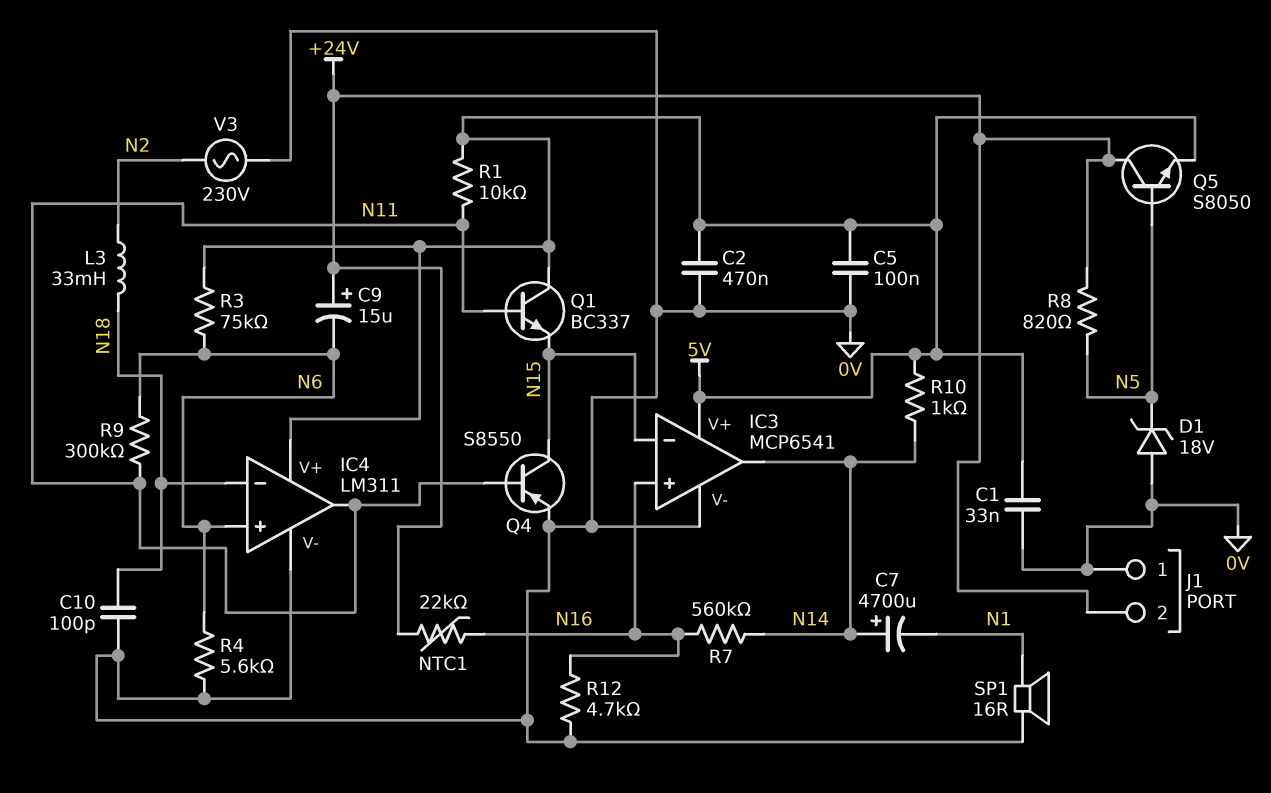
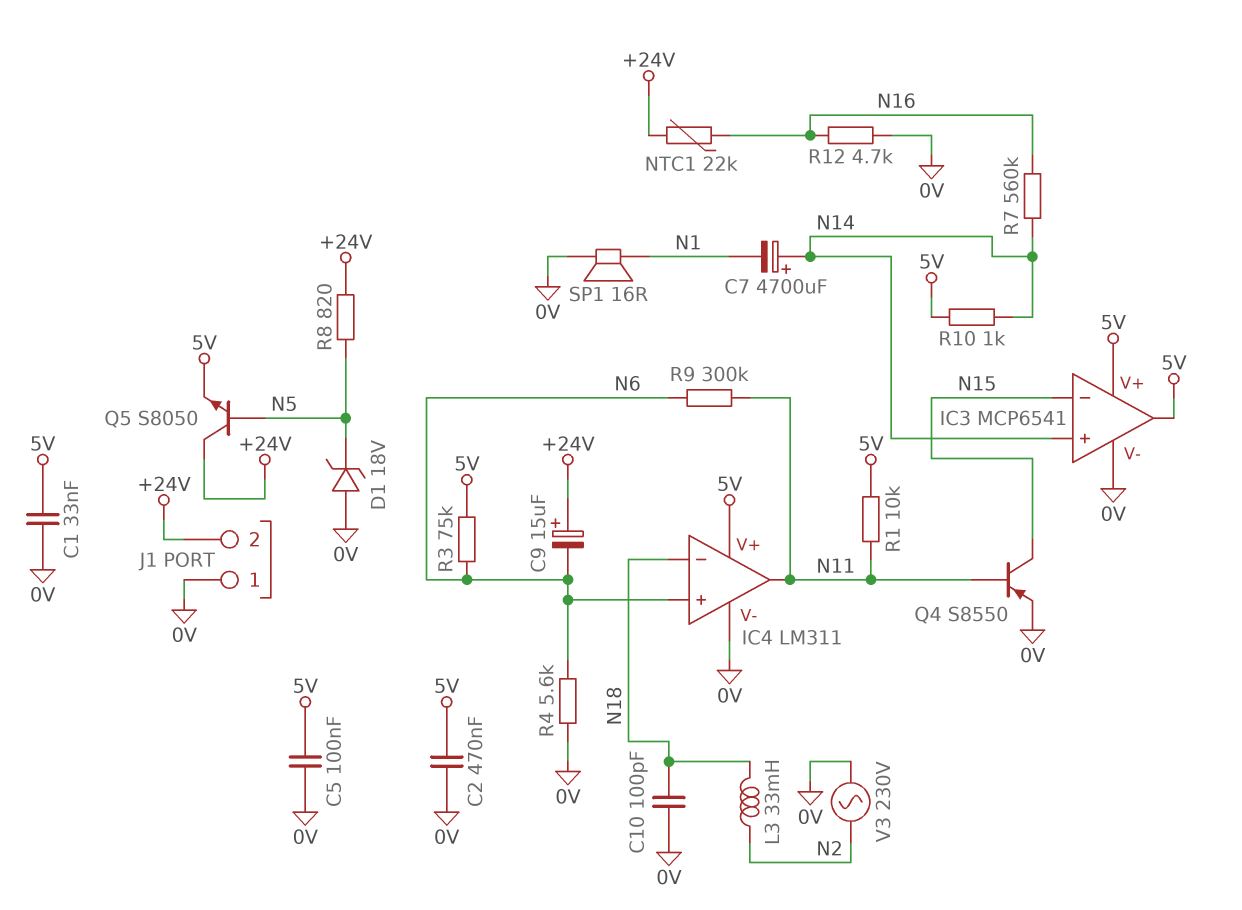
IC3 pin in+: N16 -> N14
IC3 pin out: N14 -> 5V
Q1: NPN BC337 (B N11, C 5V, E N15) -> none

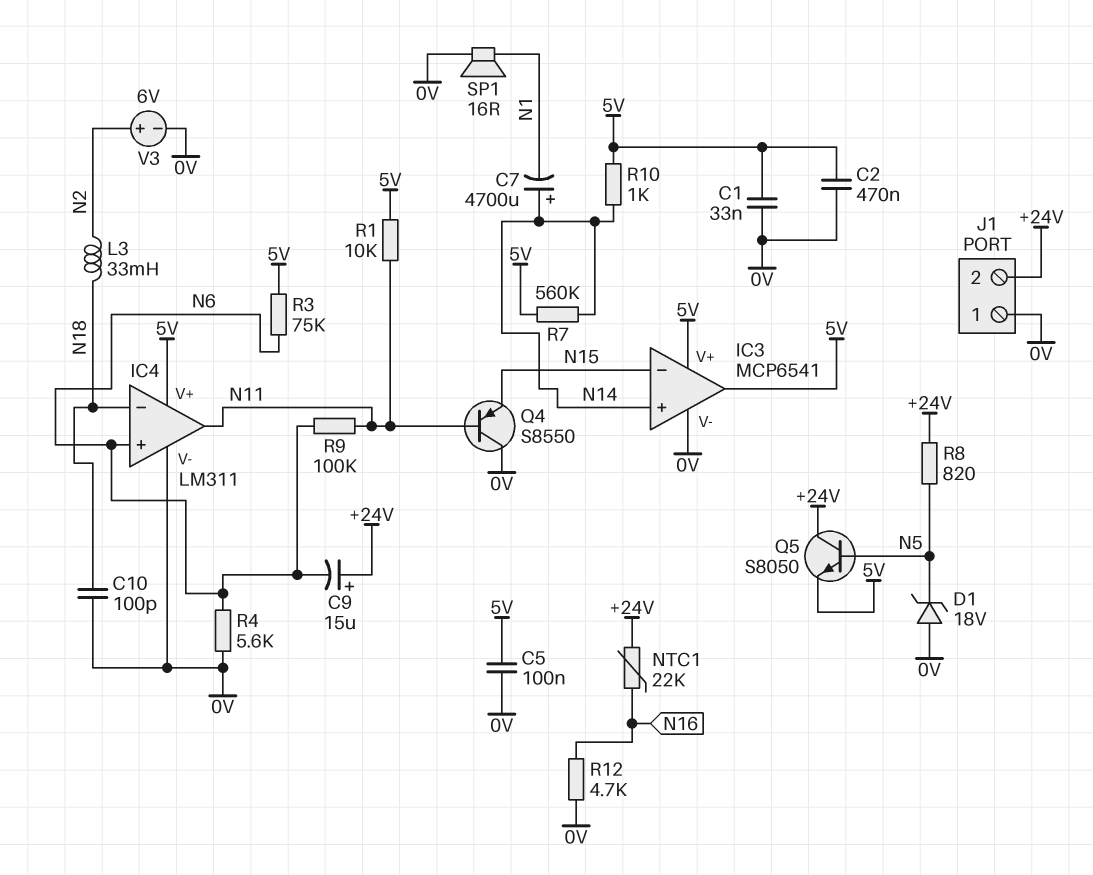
Q4: PNP S8550 (B N11, C N15, E 0V) -> PNP S8550 (B N11, C 0V, E N15)
R7: 560k (N14, N16) -> 560k (5V, N14)
R9: 300k (N6, N11) -> 100k (N6, N11)
V3: AC 230V (0V, N2) -> 6V (plus N2, minus 0V)

